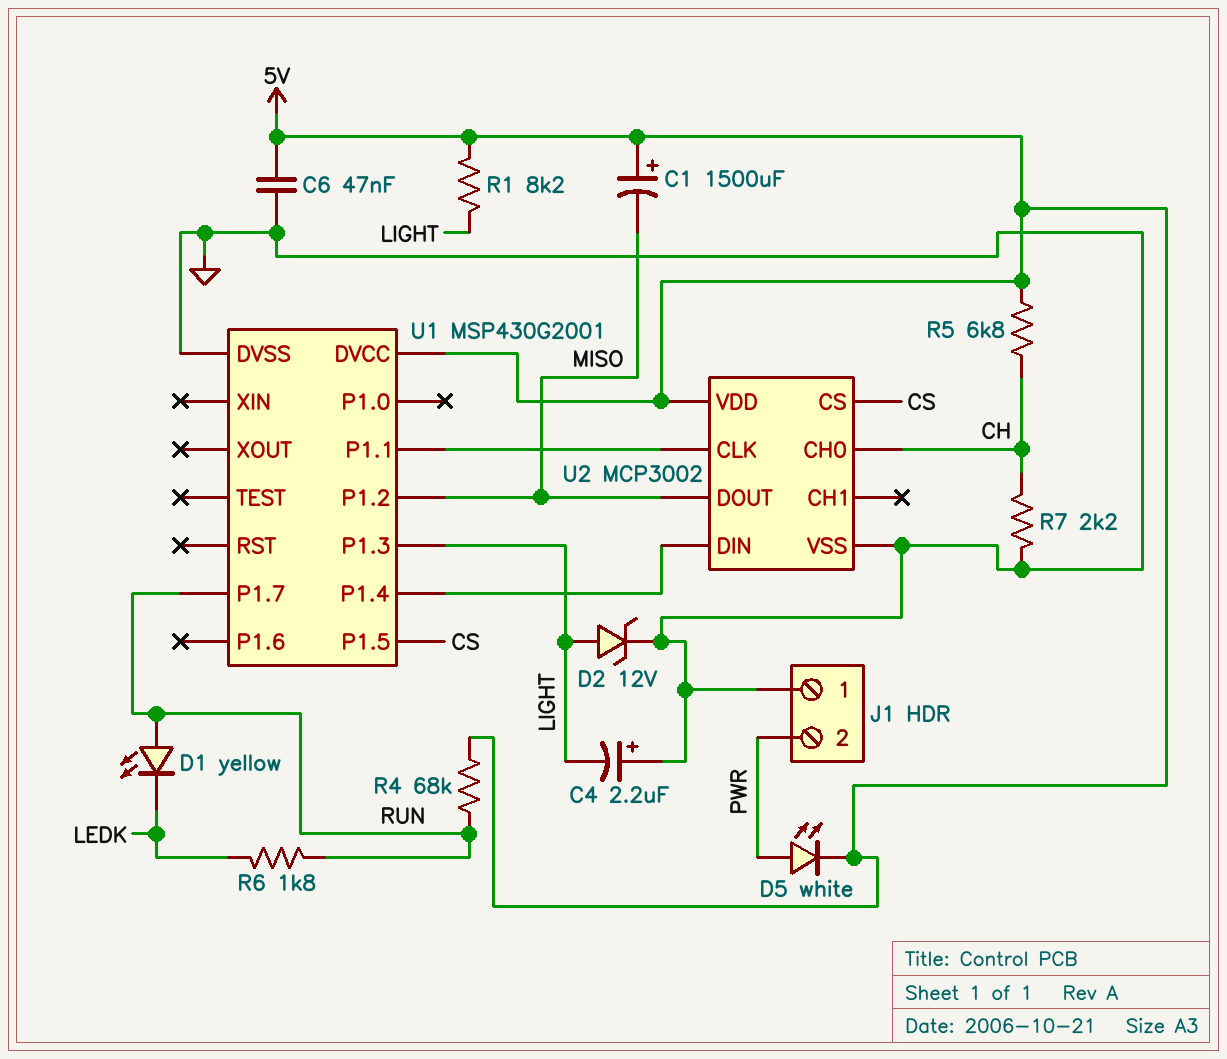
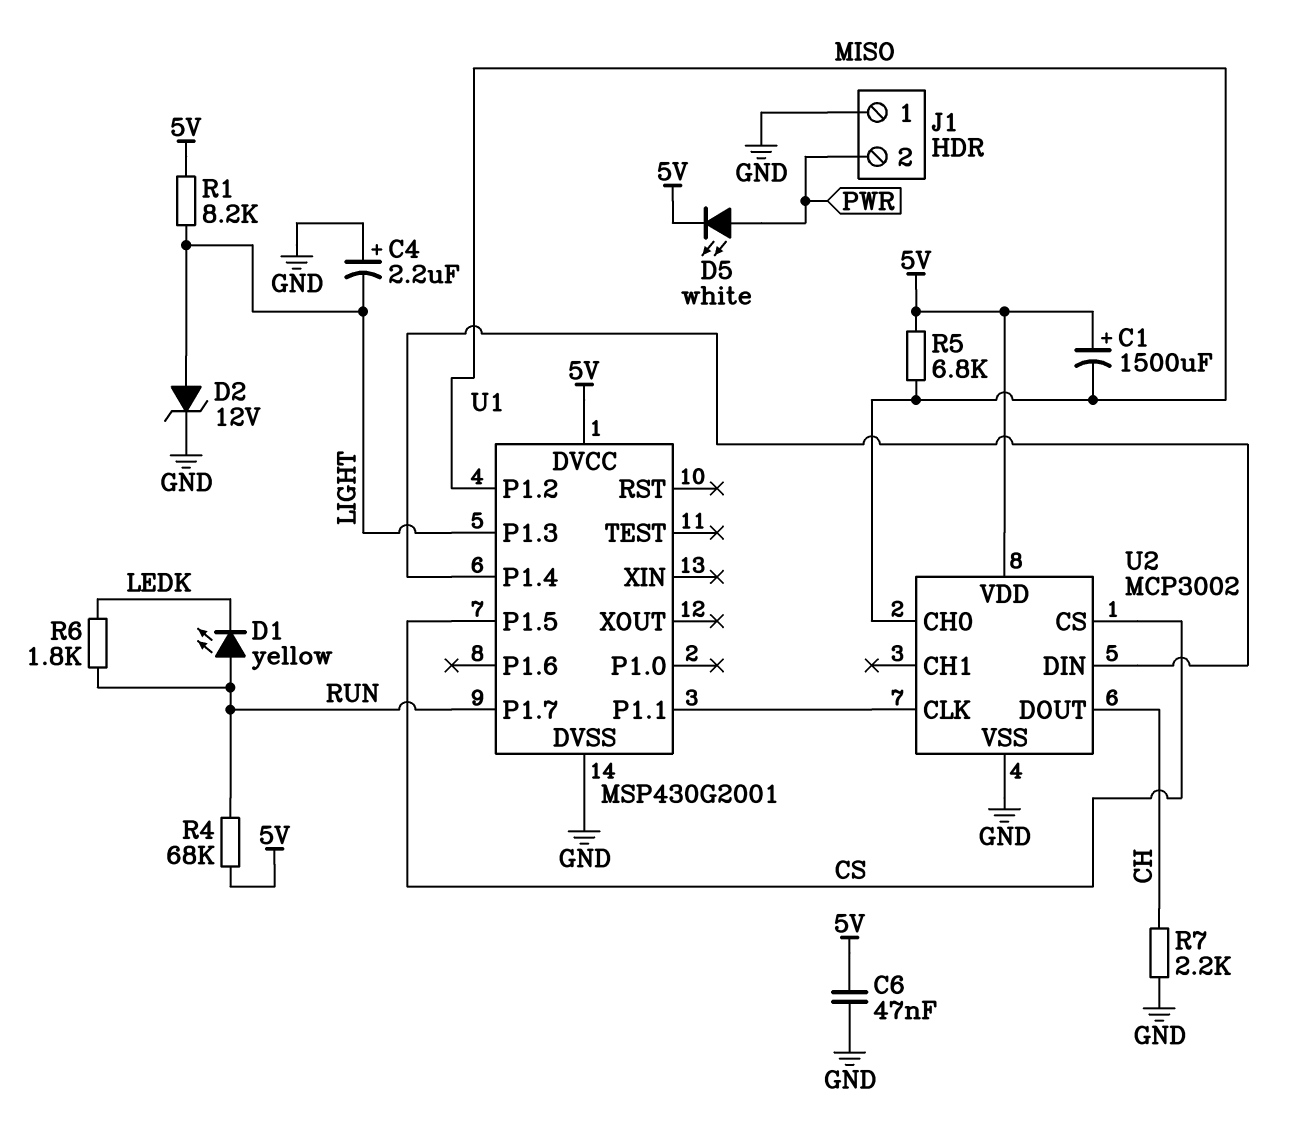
R5: 6.8k (5V, CH) -> 6.8k (5V, MISO)
U2 pin CH0: CH -> MISO
U2 pin DOUT: MISO -> CH

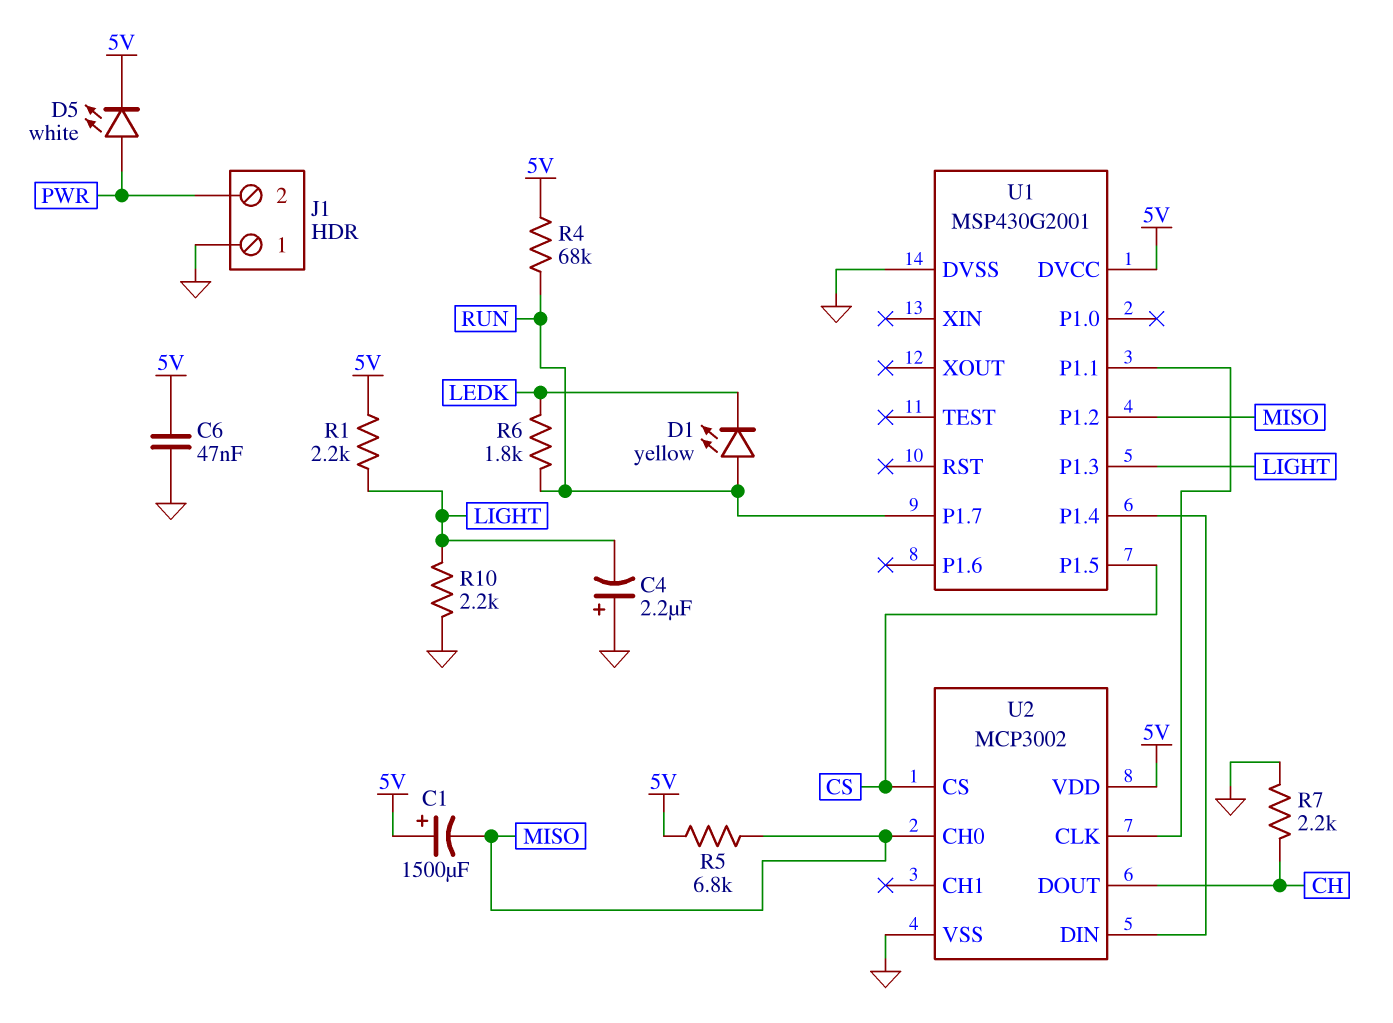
D2: zener 12V (A LIGHT, K GND) -> none
R1: 8.2k (5V, LIGHT) -> 2.2k (5V, LIGHT)
R10: none -> 2.2k (GND, LIGHT)

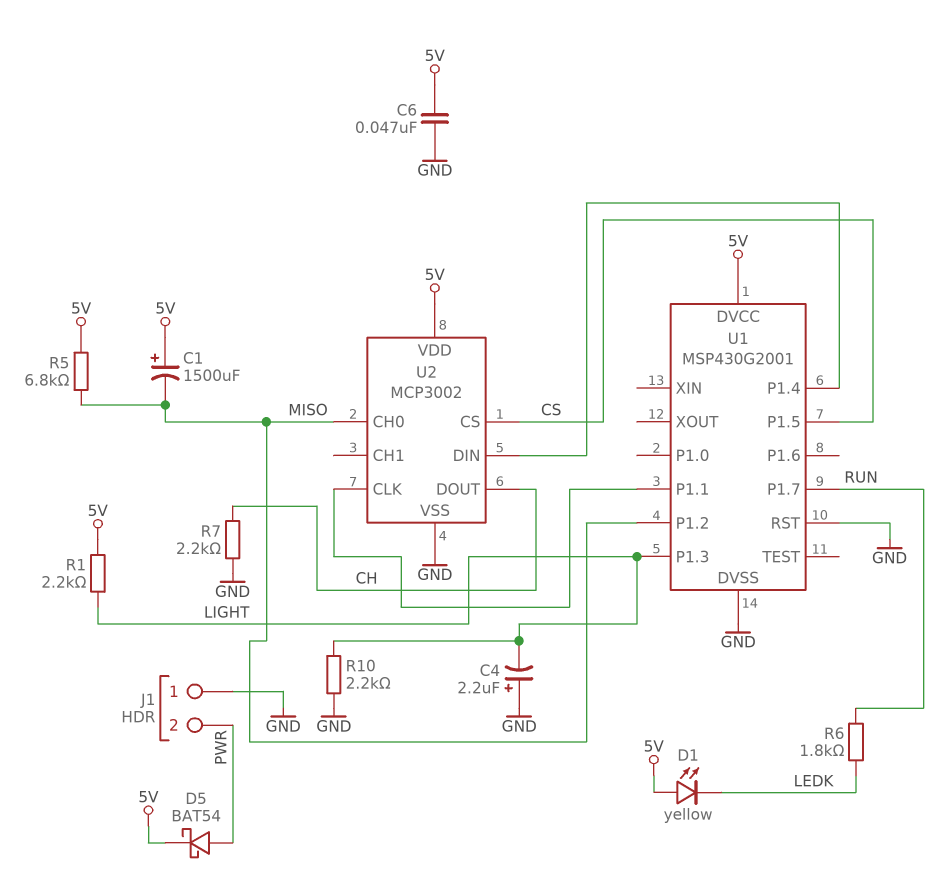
D1: LED yellow (A RUN, K LEDK) -> LED yellow (A 5V, K LEDK)
D5: LED white (A PWR, K 5V) -> schottky BAT54 (A PWR, K 5V)
R4: 68k (5V, RUN) -> none
U1 pin RST: none -> GND

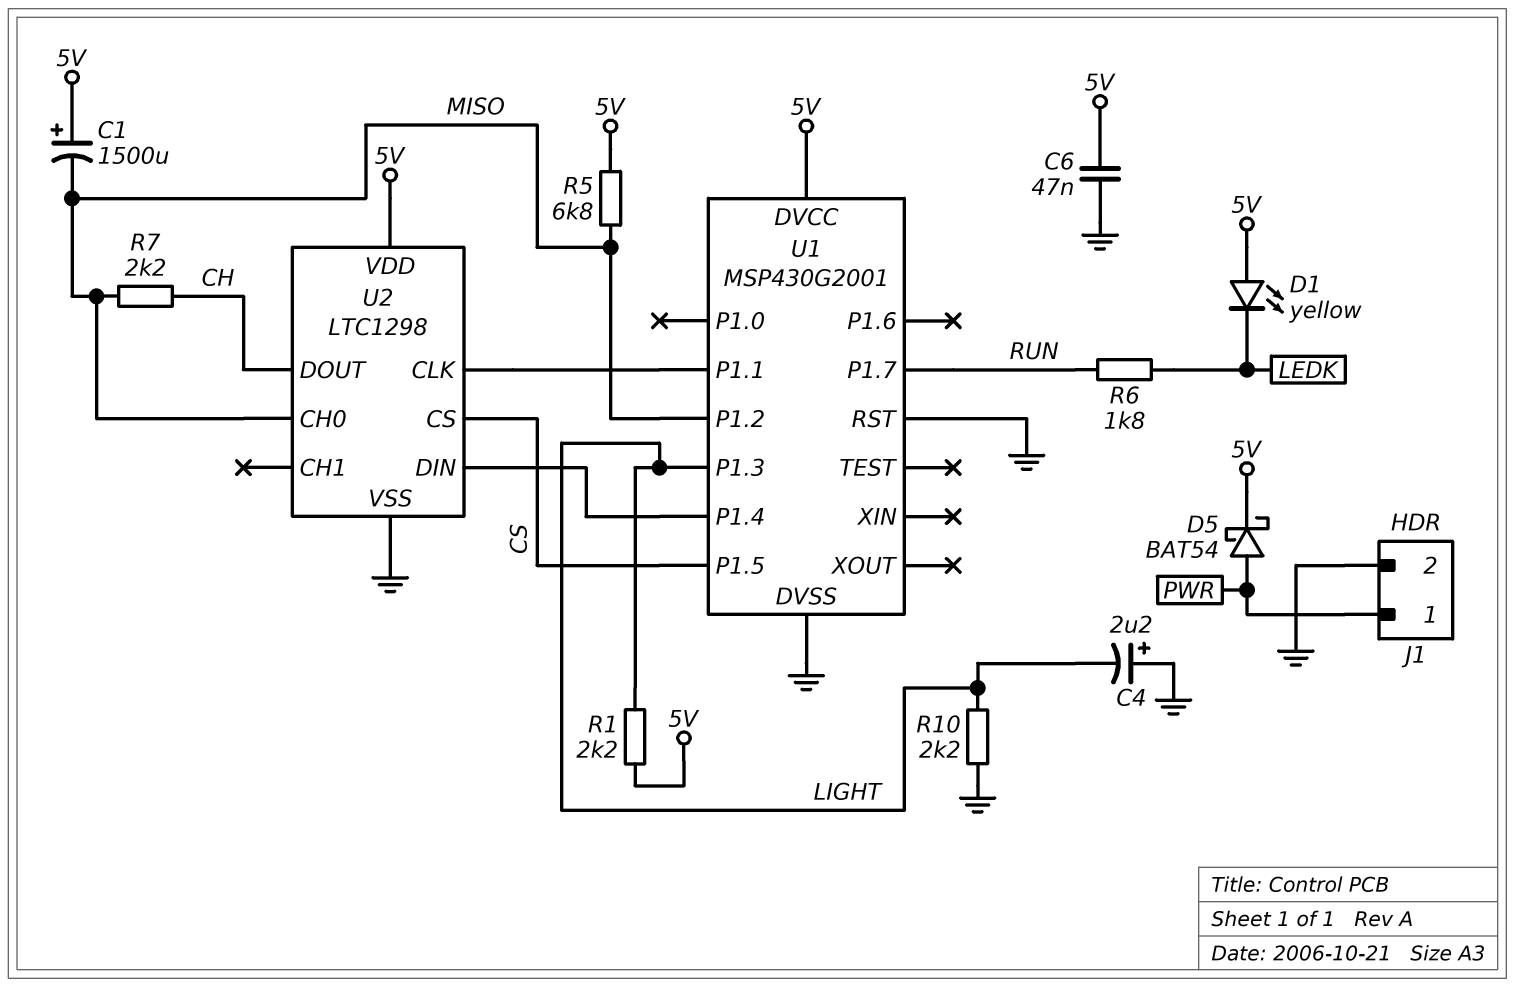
J1 pin 1: GND -> PWR
J1 pin 2: PWR -> GND
R7: 2.2k (CH, GND) -> 2.2k (CH, MISO)
U2: MCP3002 -> LTC1298

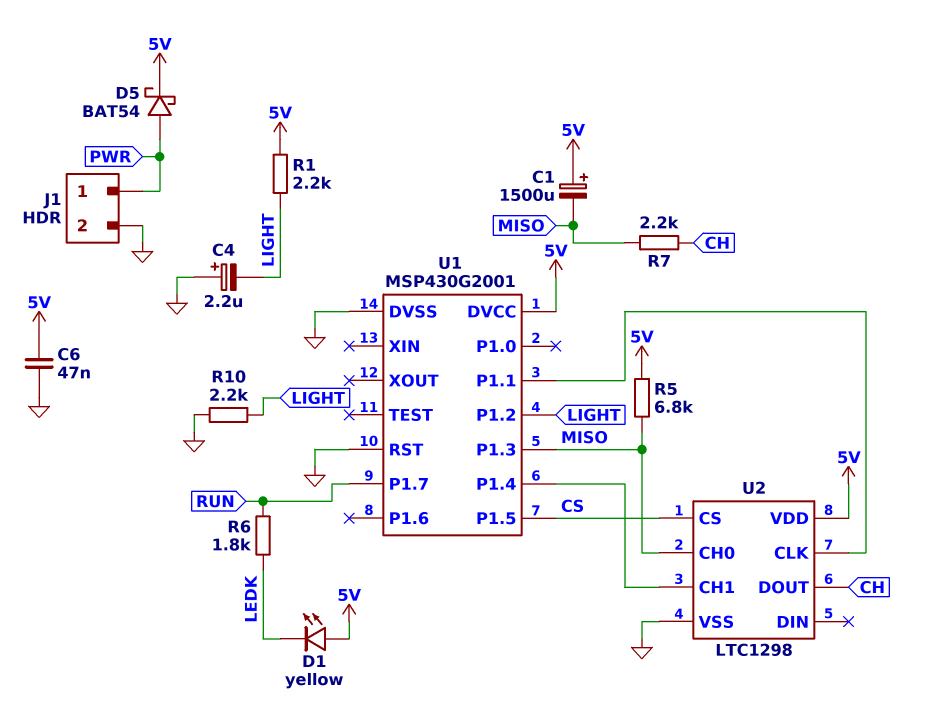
U1 pin P1.2: MISO -> LIGHT
U1 pin P1.3: LIGHT -> MISO
U2 pin CH1: none -> U1/P1.4
U2 pin DIN: U1/P1.4 -> none

